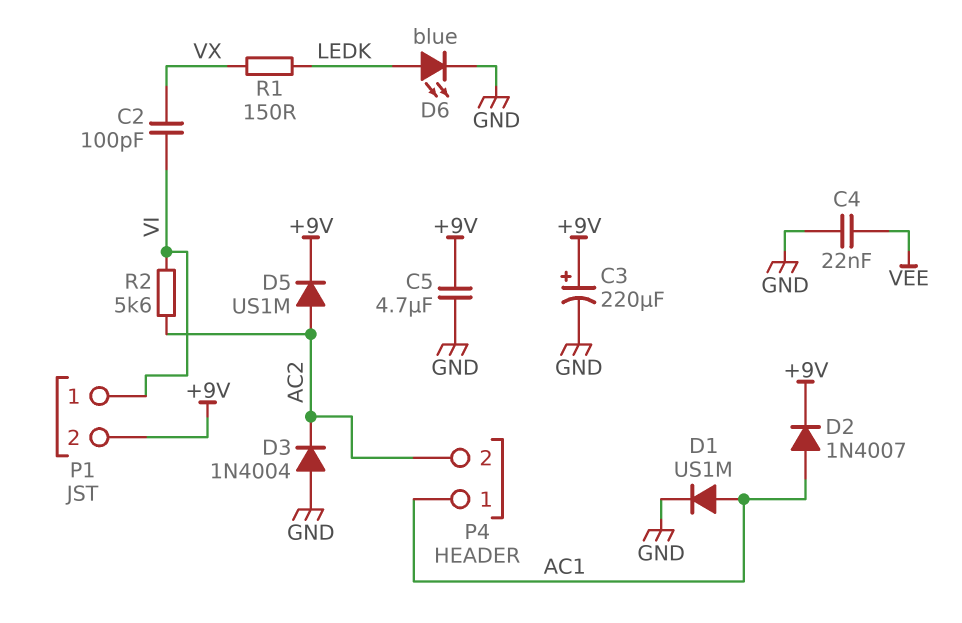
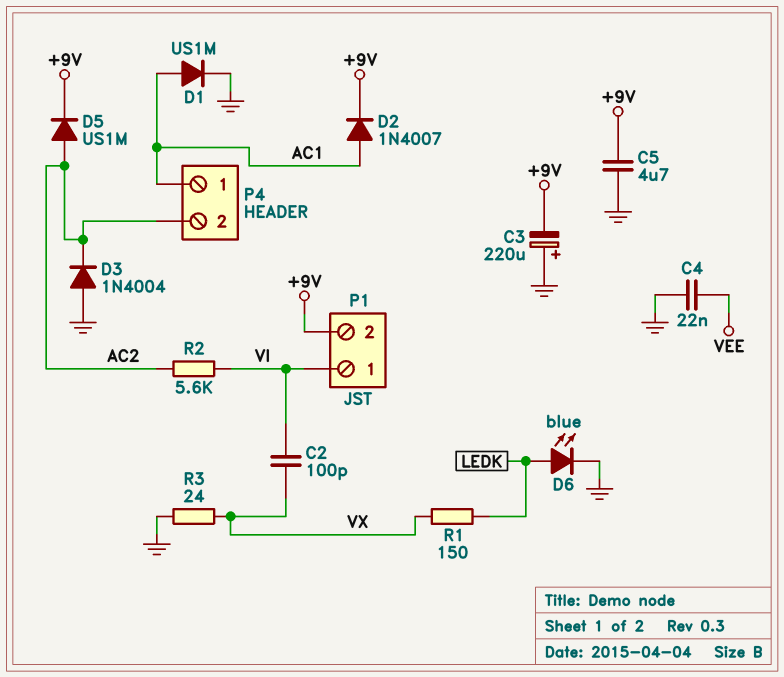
C3: 220uF (plus +9V, minus GND) -> 220uF (plus GND, minus +9V)
R3: none -> 24 (GND, VX)

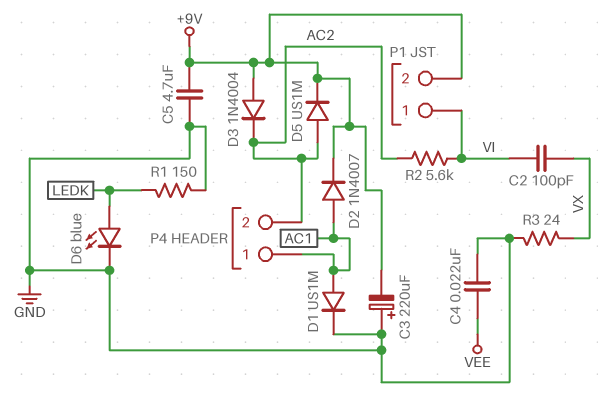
D3: diode 1N4004 (A GND, K AC2) -> diode 1N4004 (A +9V, K AC2)
R1: 150 (LEDK, VX) -> 150 (GND, LEDK)

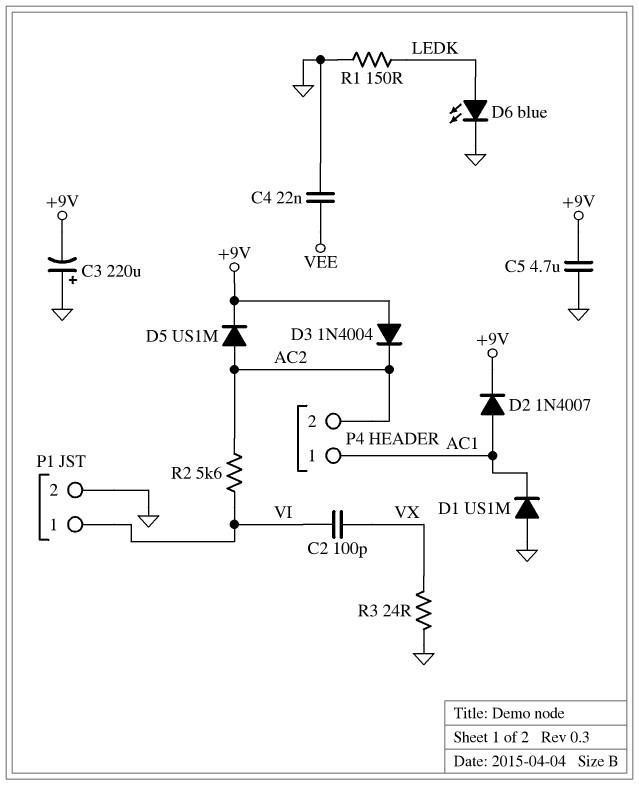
D1: diode US1M (A AC1, K GND) -> diode US1M (A GND, K AC1)
P1 pin 2: +9V -> GND

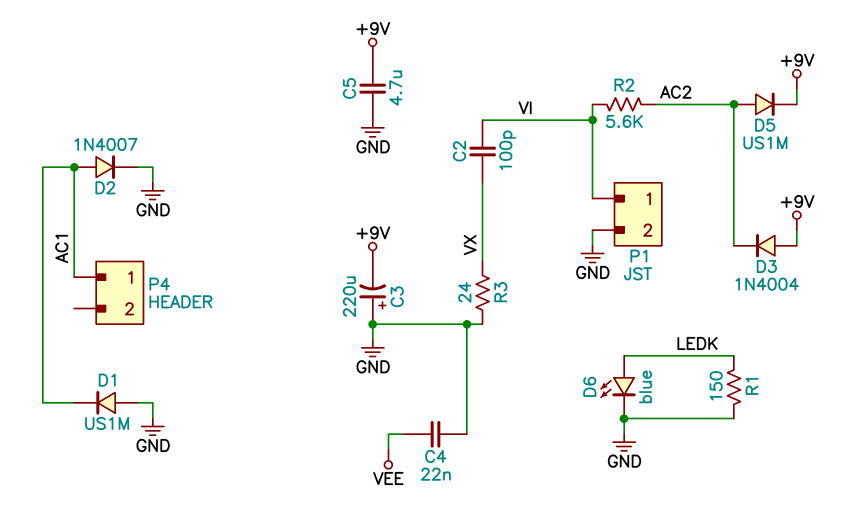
D2: diode 1N4007 (A AC1, K +9V) -> diode 1N4007 (A AC1, K GND)
P4 pin 2: AC2 -> none

